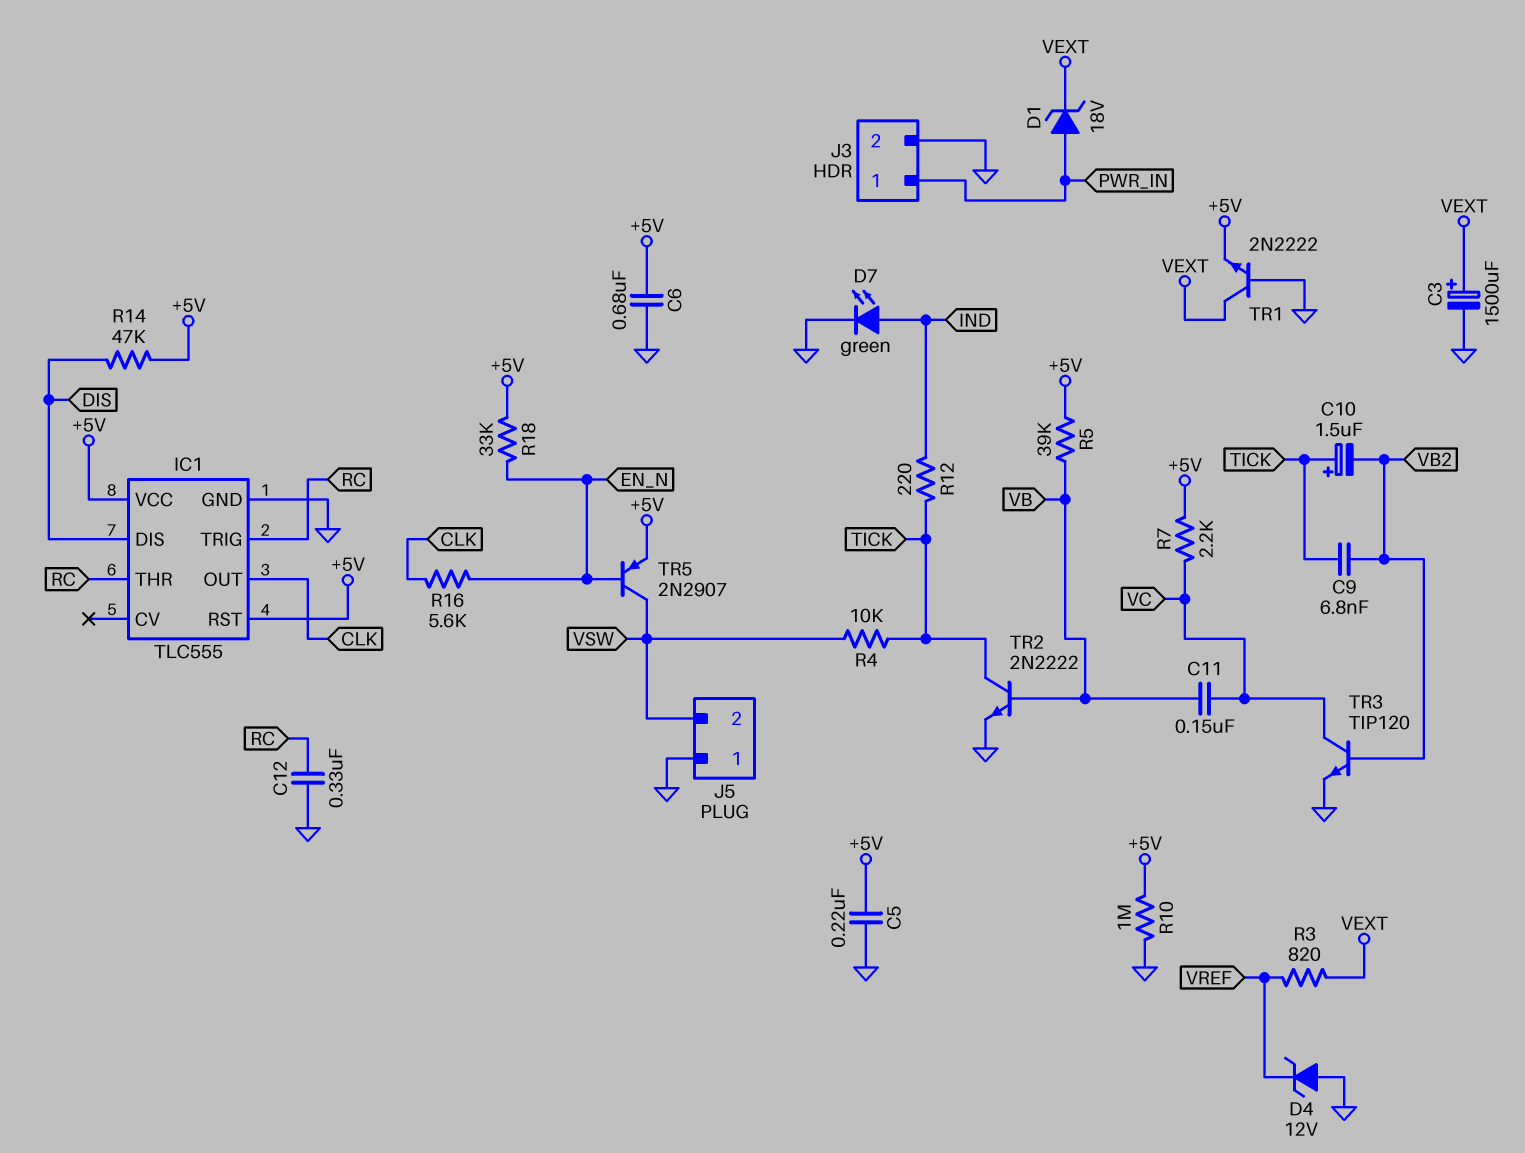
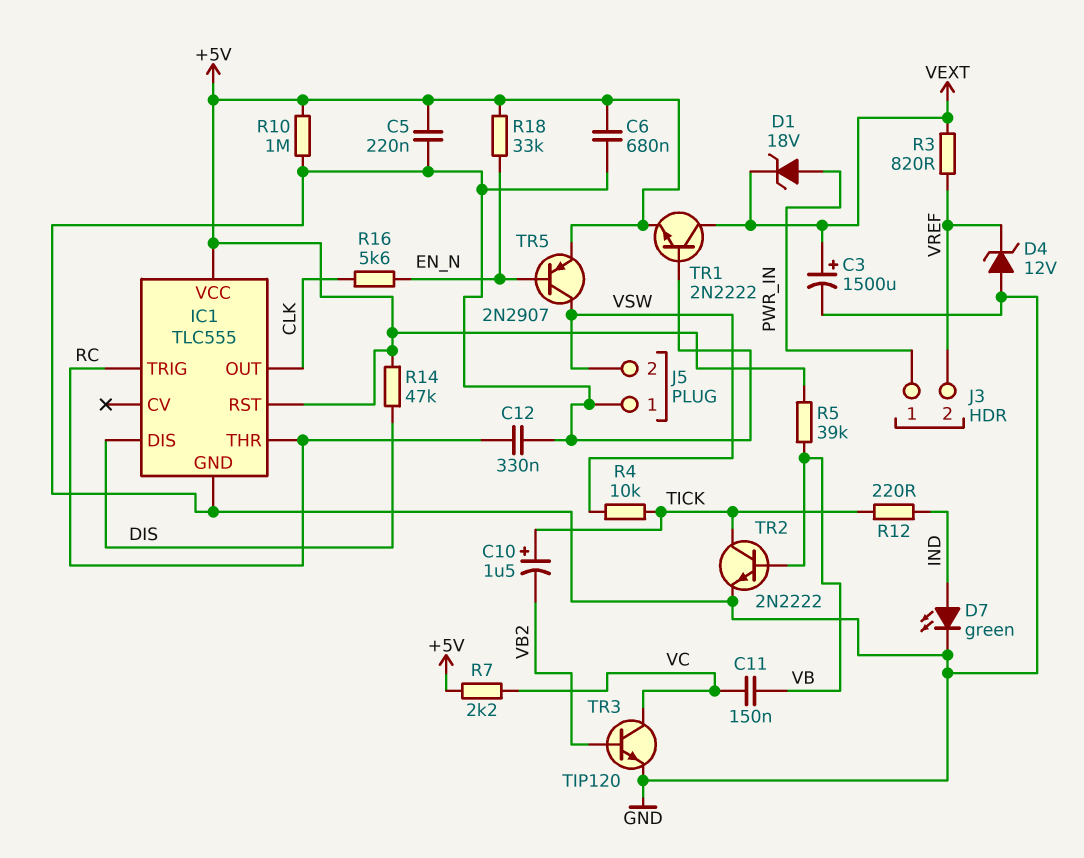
C9: 6.8nF (TICK, VB2) -> none
J3 pin 2: GND -> VREF

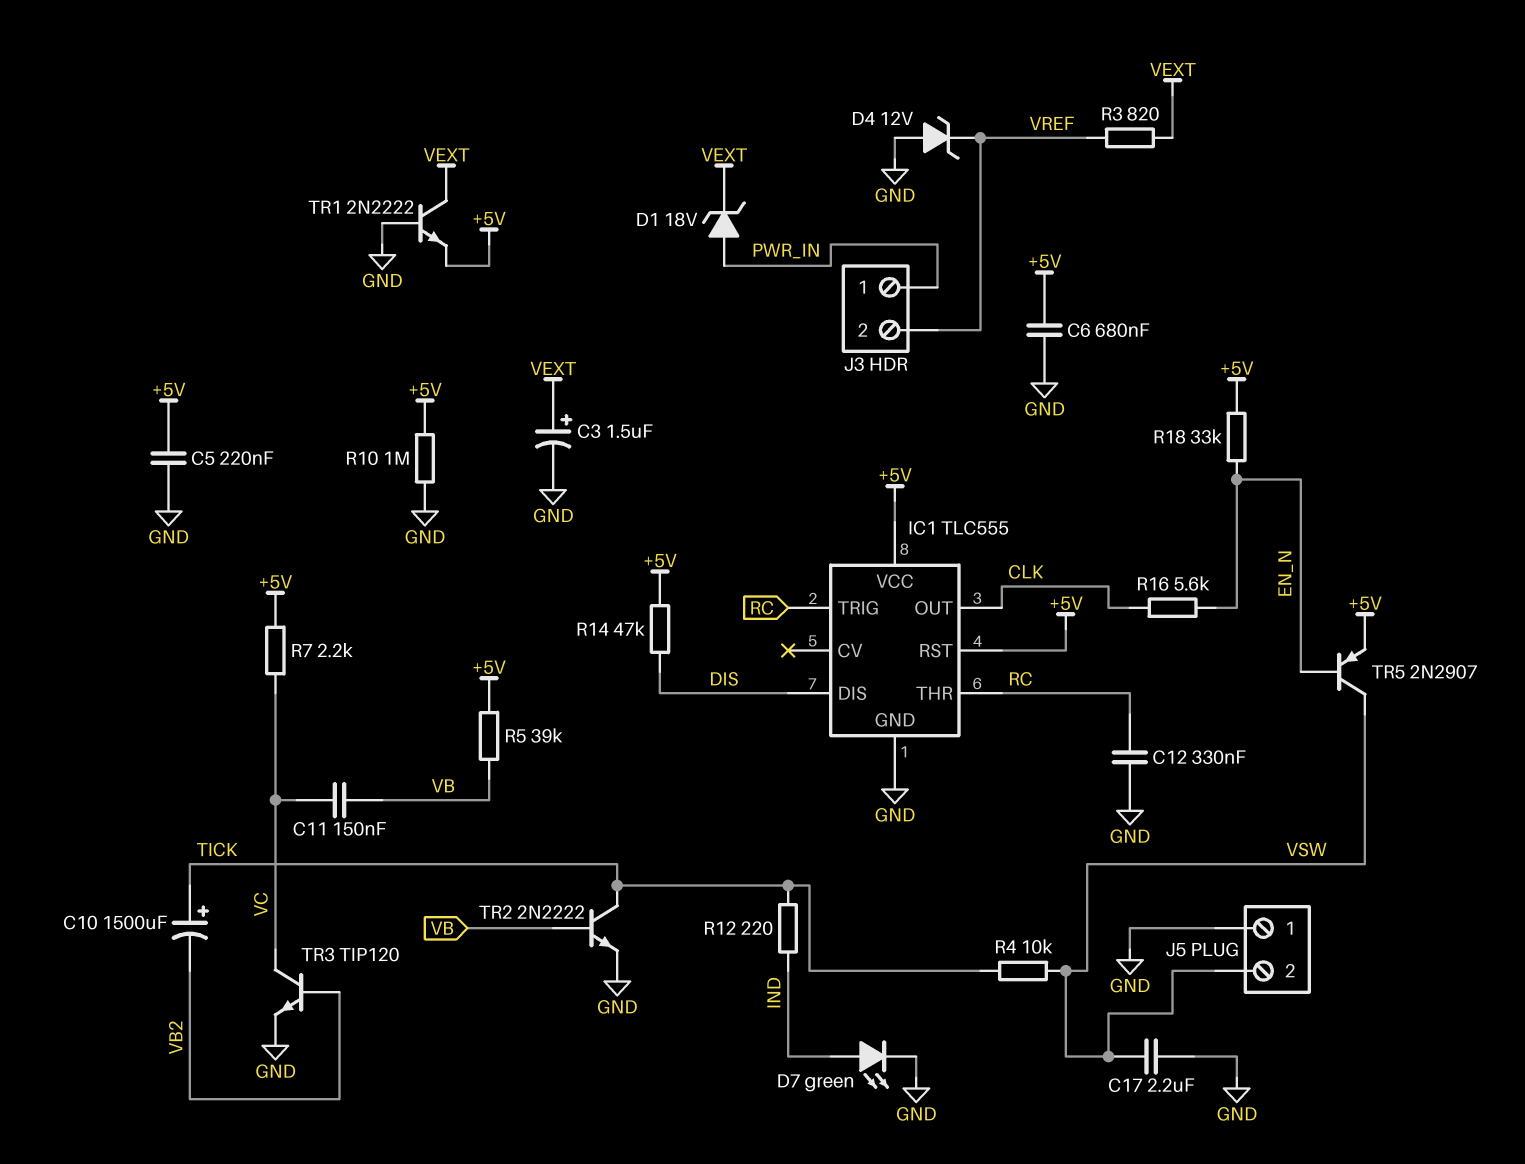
C3: 1500uF (plus VEXT, minus GND) -> 1.5uF (plus VEXT, minus GND)
C10: 1.5uF (plus TICK, minus VB2) -> 1500uF (plus TICK, minus VB2)
C17: none -> 2.2uF (GND, VSW)

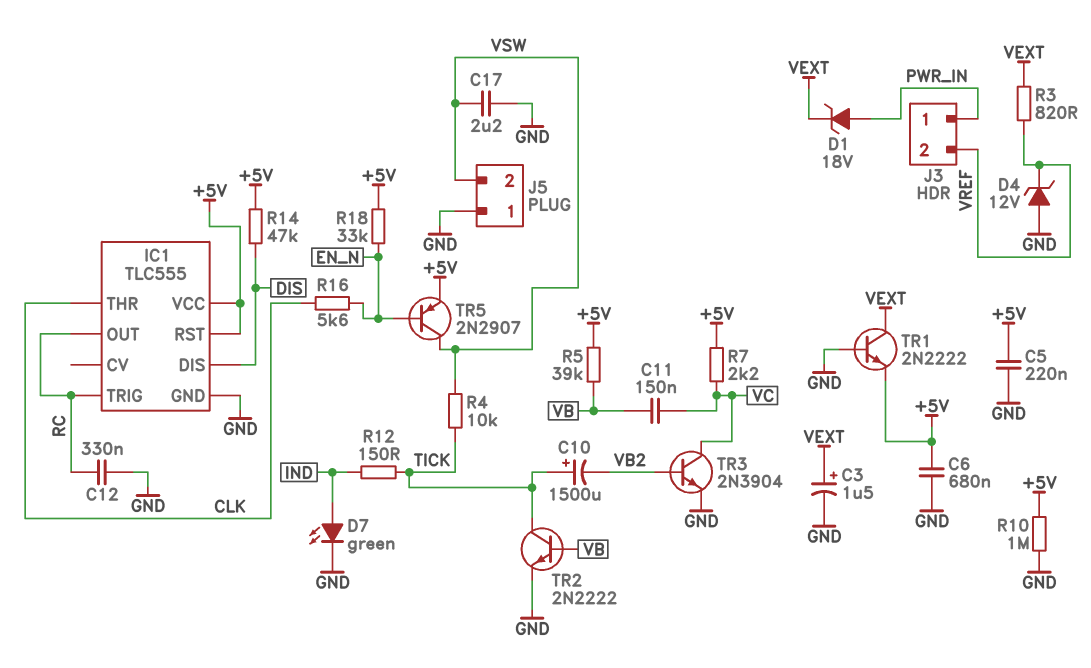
IC1 pin OUT: CLK -> RC
IC1 pin THR: RC -> CLK
R12: 220 (IND, TICK) -> 150 (IND, TICK)
TR3: NPN TIP120 (B VB2, C VC, E GND) -> NPN 2N3904 (B VB2, C VC, E GND)

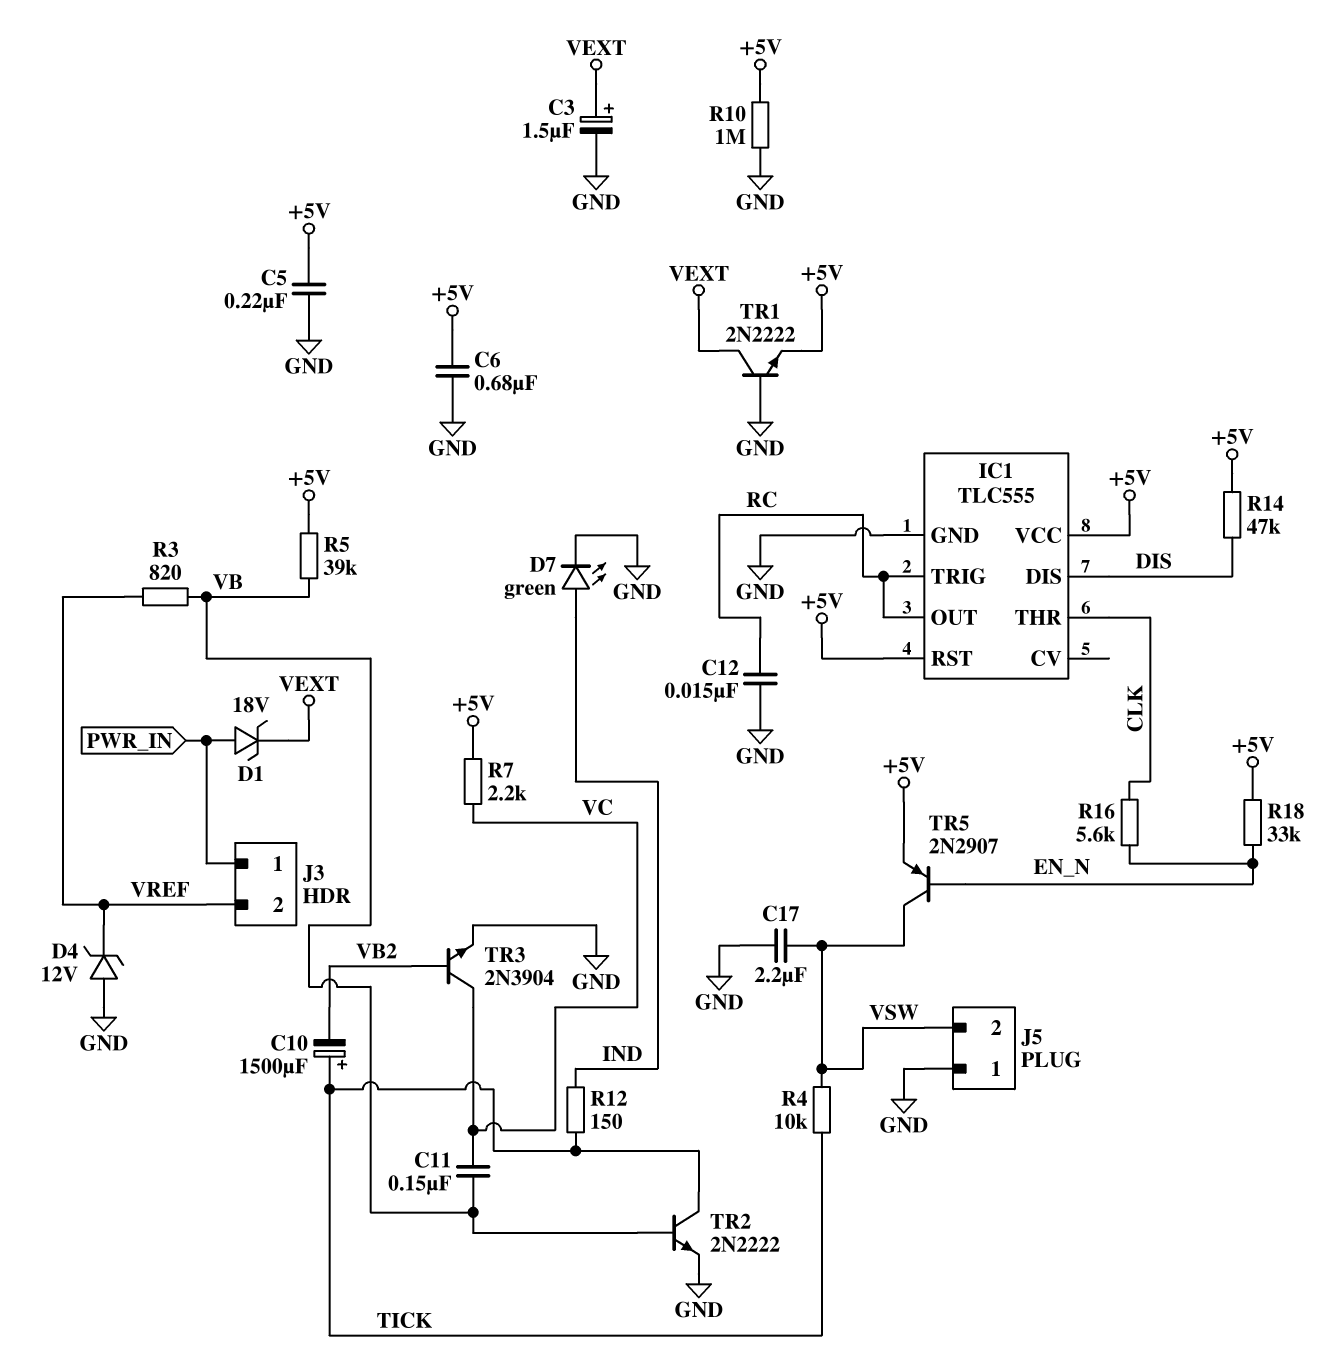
C12: 330nF (GND, RC) -> 15nF (GND, RC)
R3: 820 (VEXT, VREF) -> 820 (VB, VREF)

